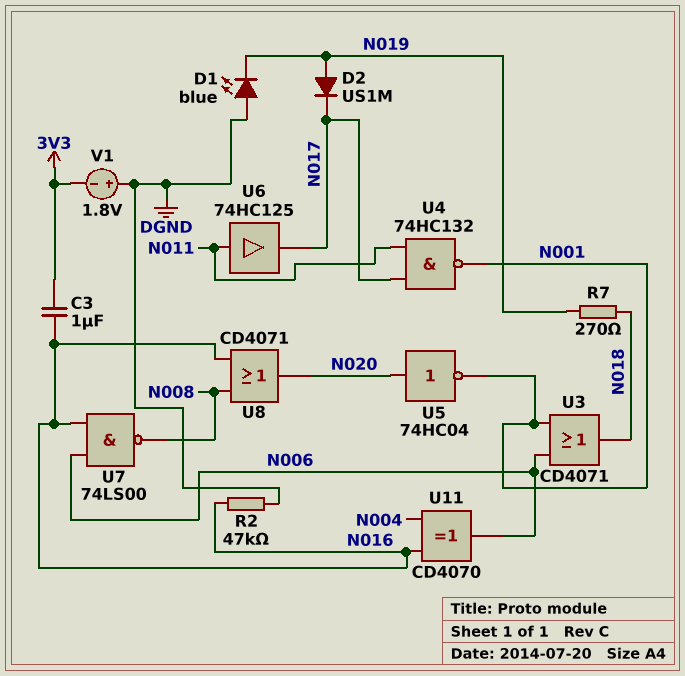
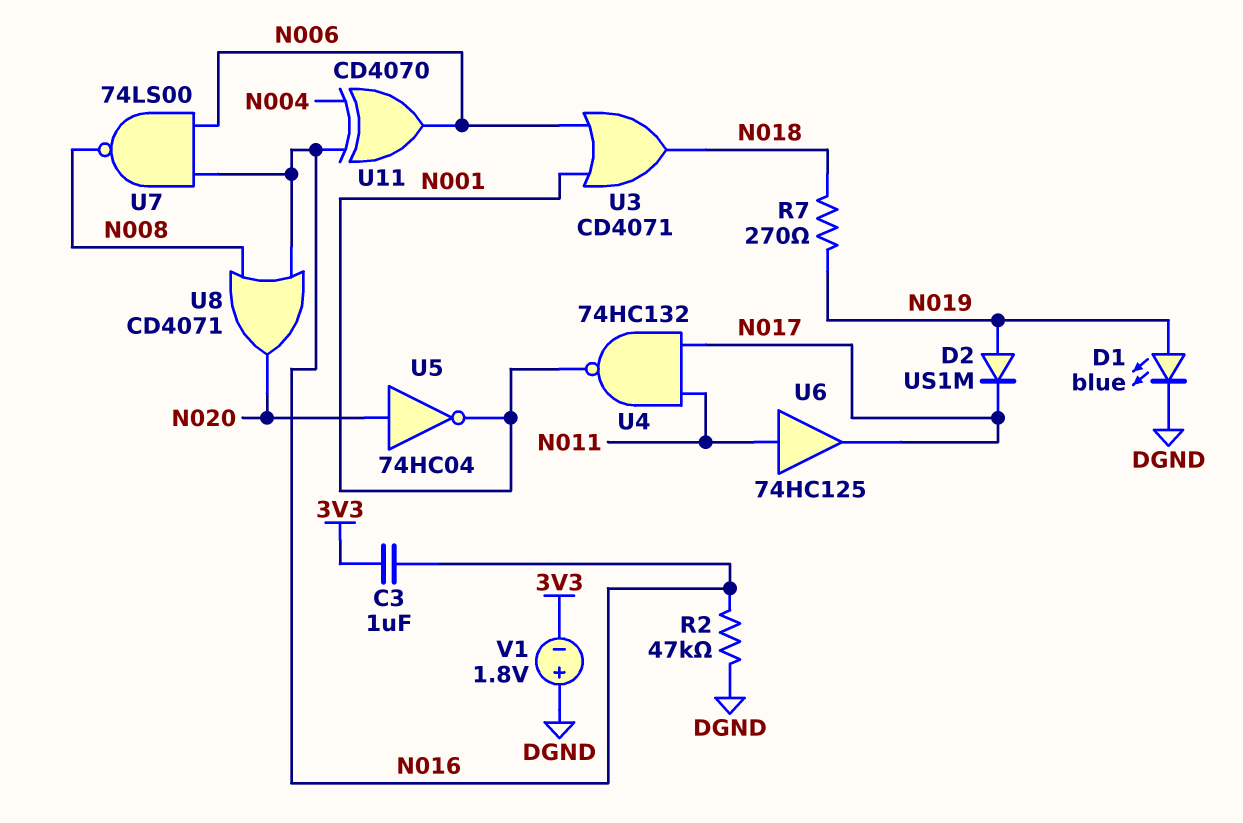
D1: LED blue (A DGND, K N019) -> LED blue (A N019, K DGND)

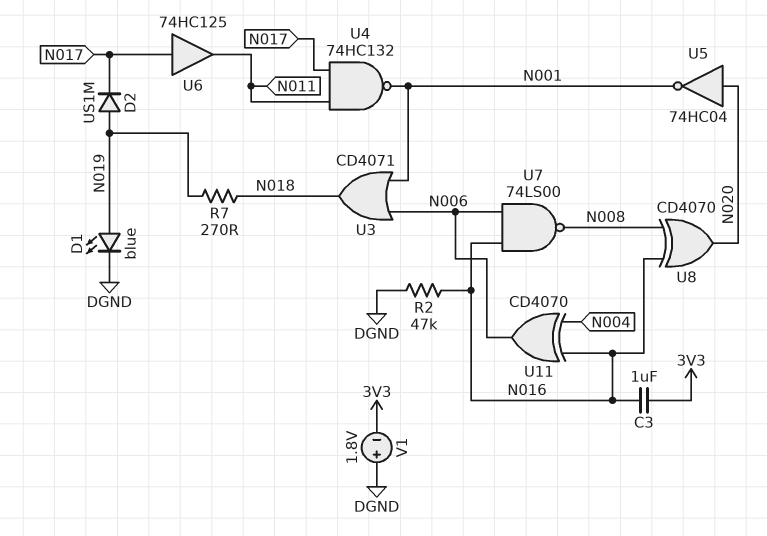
U6: buffer 74HC125 (in N011, out N017) -> buffer 74HC125 (in N017, out N011)
U8: OR CD4071 (in N008, in N016, out N020) -> XOR CD4070 (in N008, in N016, out N020)

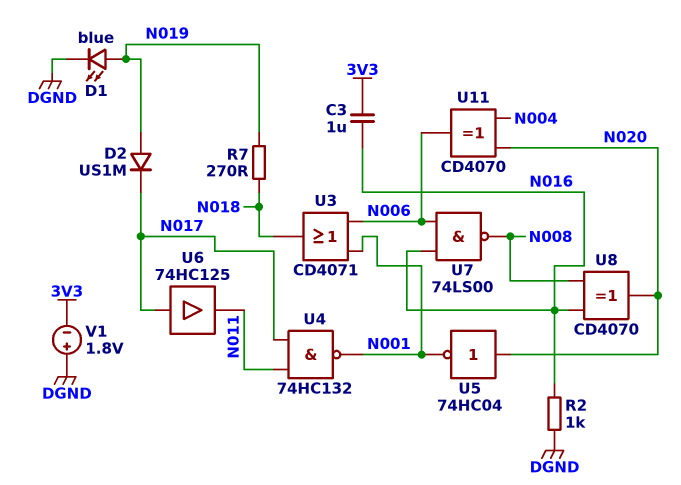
R2: 47k (DGND, N016) -> 1k (DGND, N016)
U11: XOR CD4070 (in N004, in N016, out N006) -> XOR CD4070 (in N004, in N020, out N006)

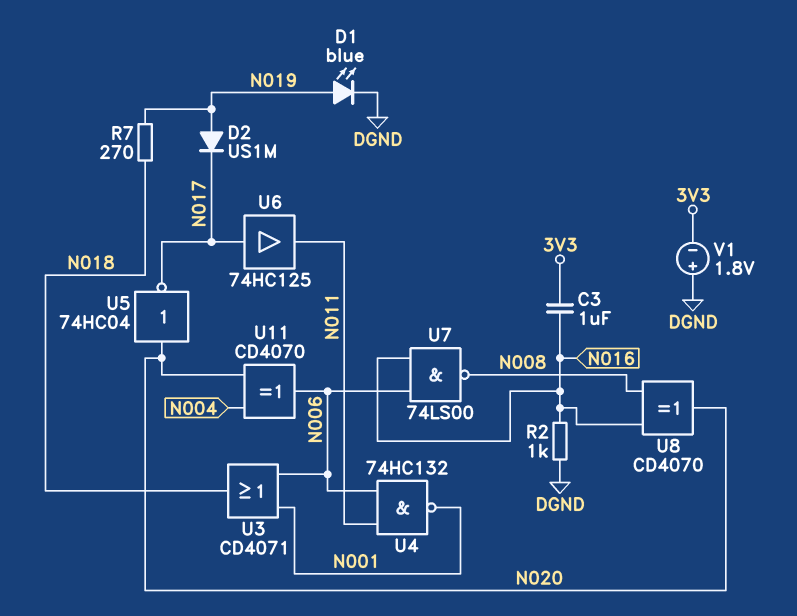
U4: NAND 74HC132 (in N011, in N017, out N001) -> NAND 74HC132 (in N006, in N011, out N001)
U5: NOT 74HC04 (in N020, out N001) -> NOT 74HC04 (in N020, out N017)

